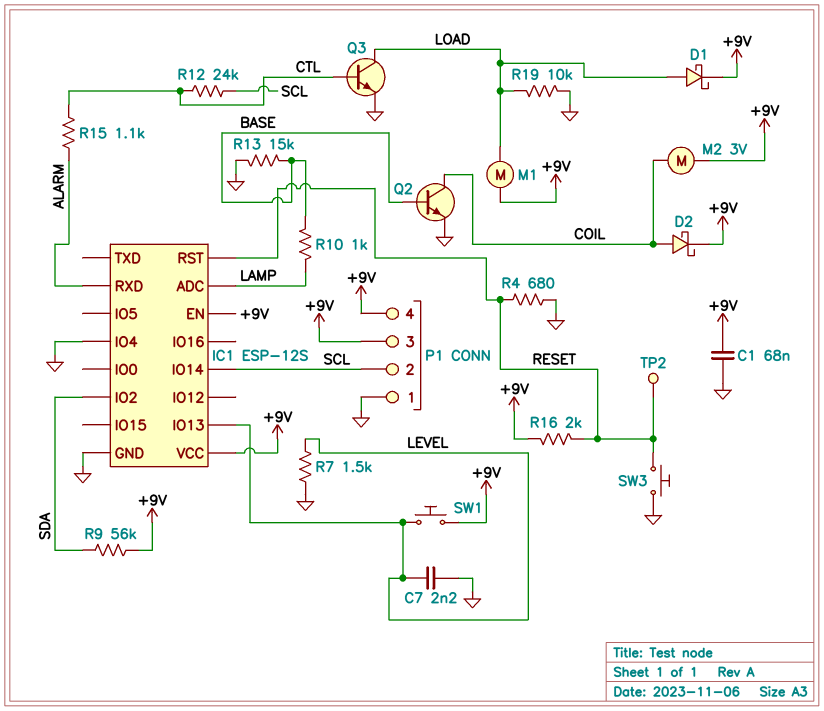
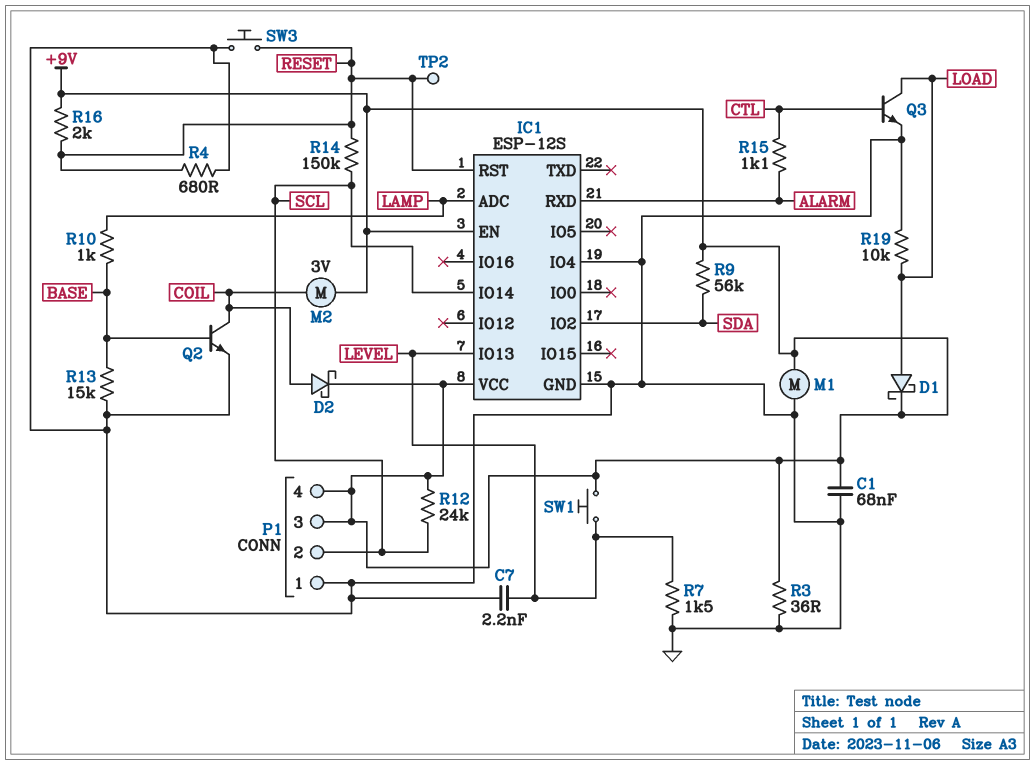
M1: motor (+9V, LOAD) -> motor (+9V, GND)
R3: none -> 36 (+9V, GND)
R12: 24k (CTL, SCL) -> 24k (+9V, SCL)
R14: none -> 150k (RESET, SCL)

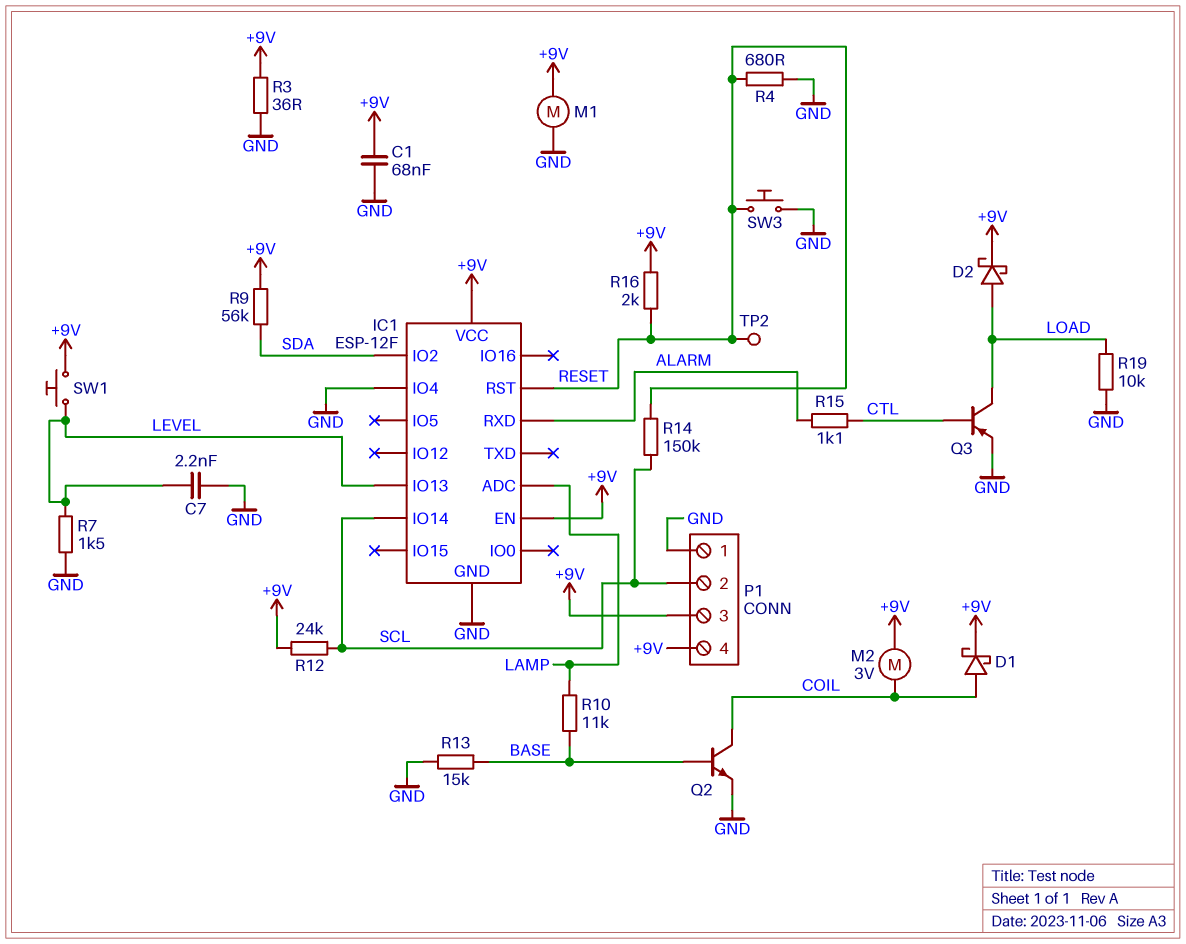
D1: schottky (A LOAD, K +9V) -> schottky (A COIL, K +9V)
D2: schottky (A COIL, K +9V) -> schottky (A LOAD, K +9V)
IC1: ESP-12S -> ESP-12F
Q3: NPN (B CTL, C LOAD, E GND) -> PNP (B CTL, C LOAD, E GND)
R10: 1k (BASE, LAMP) -> 11k (BASE, LAMP)

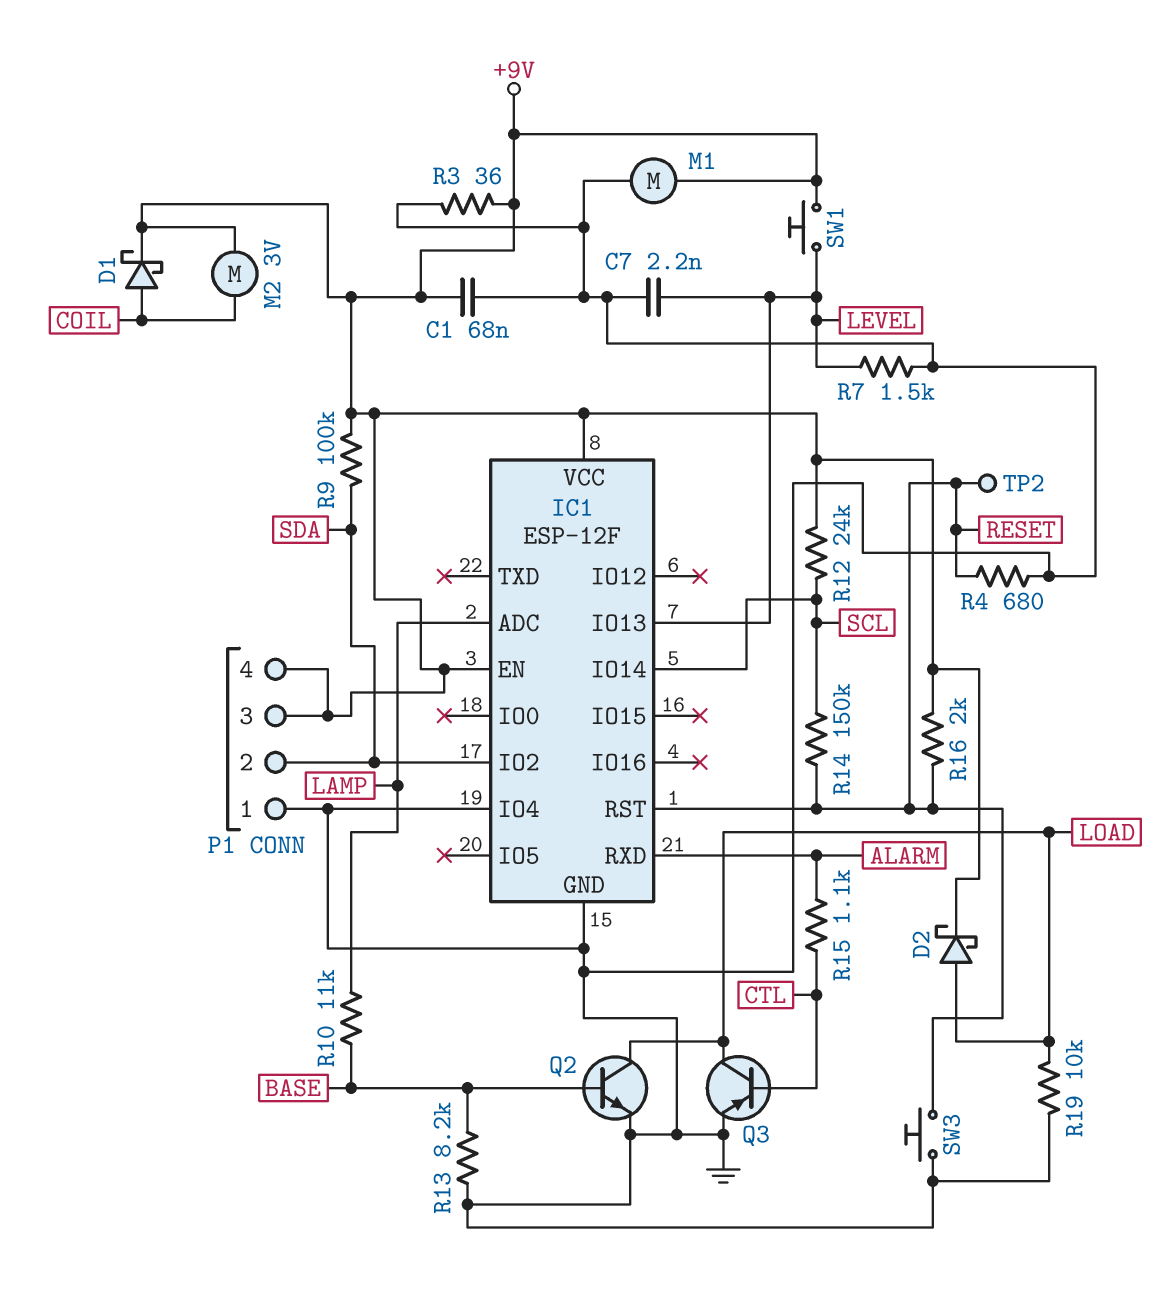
P1 pin 2: SCL -> SDA
Q2: NPN (B BASE, C COIL, E GND) -> NPN (B BASE, C LOAD, E GND)
R9: 56k (+9V, SDA) -> 100k (+9V, SDA)
R13: 15k (BASE, GND) -> 8.2k (BASE, GND)

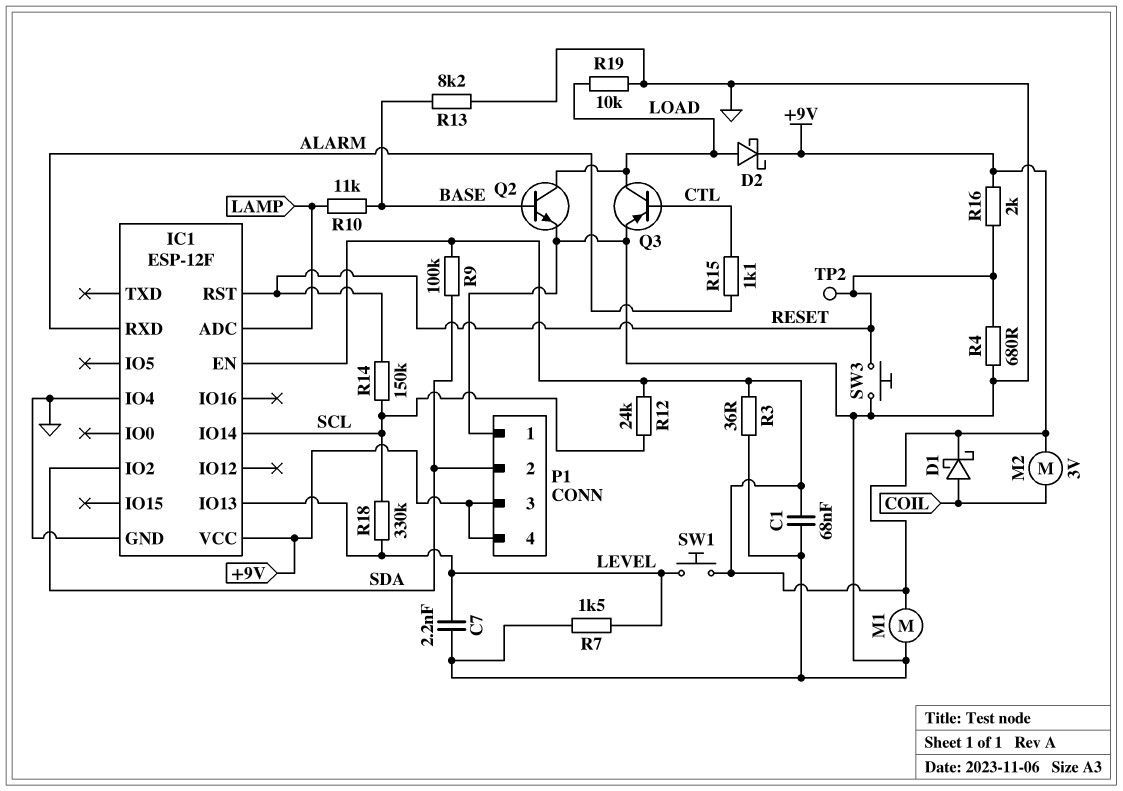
R18: none -> 330k (LEVEL, SCL)

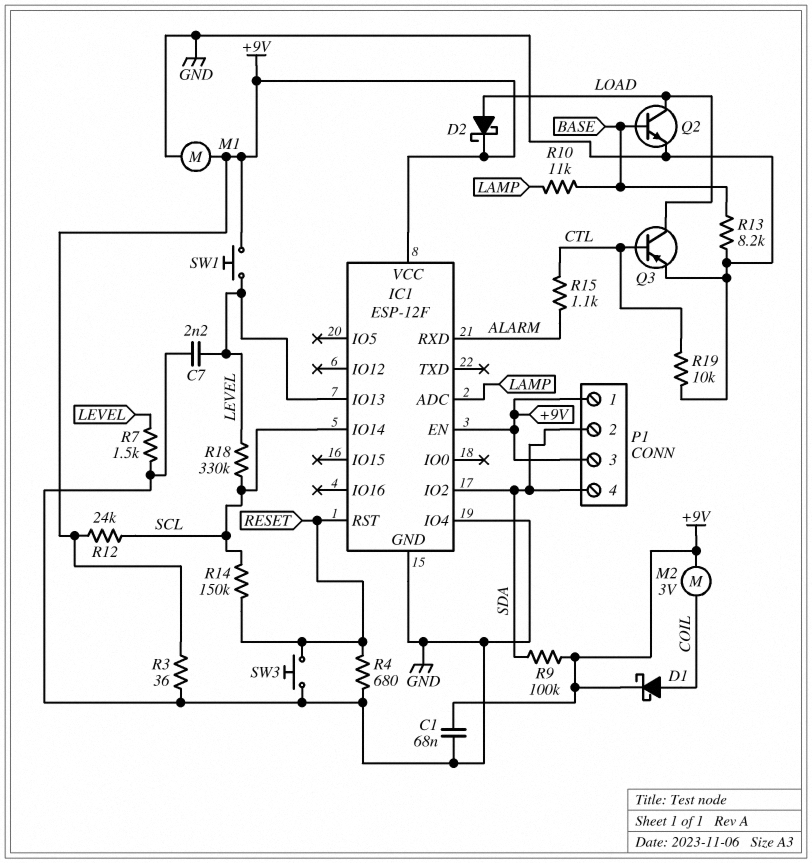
P1 pin 1: GND -> +9V
P1 pin 4: +9V -> SDA
R16: 2k (+9V, RESET) -> none
R19: 10k (GND, LOAD) -> 10k (CTL, GND)
TP2: test point (RESET) -> none

